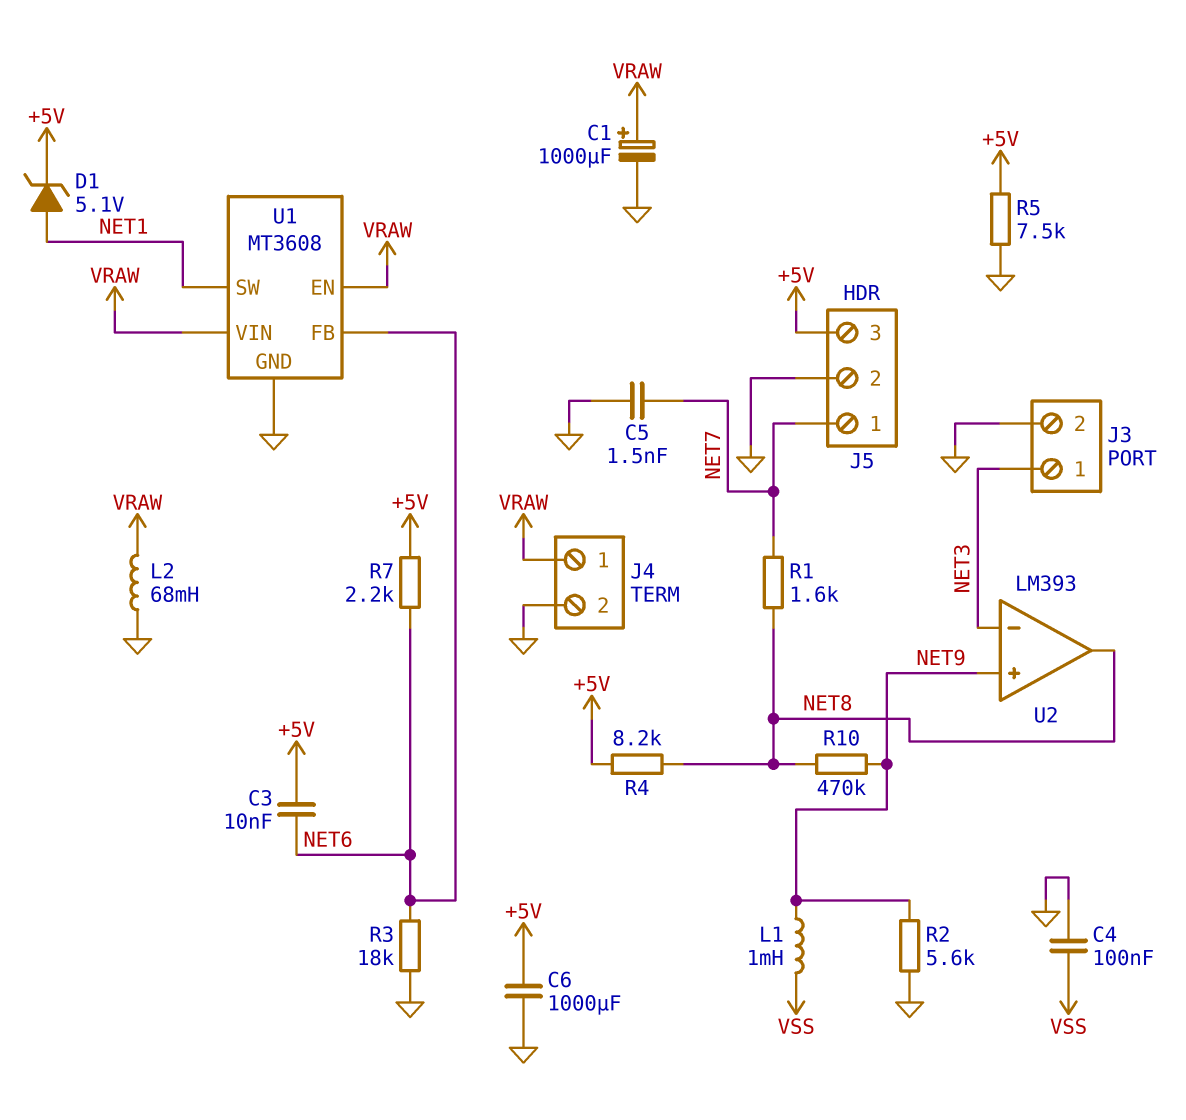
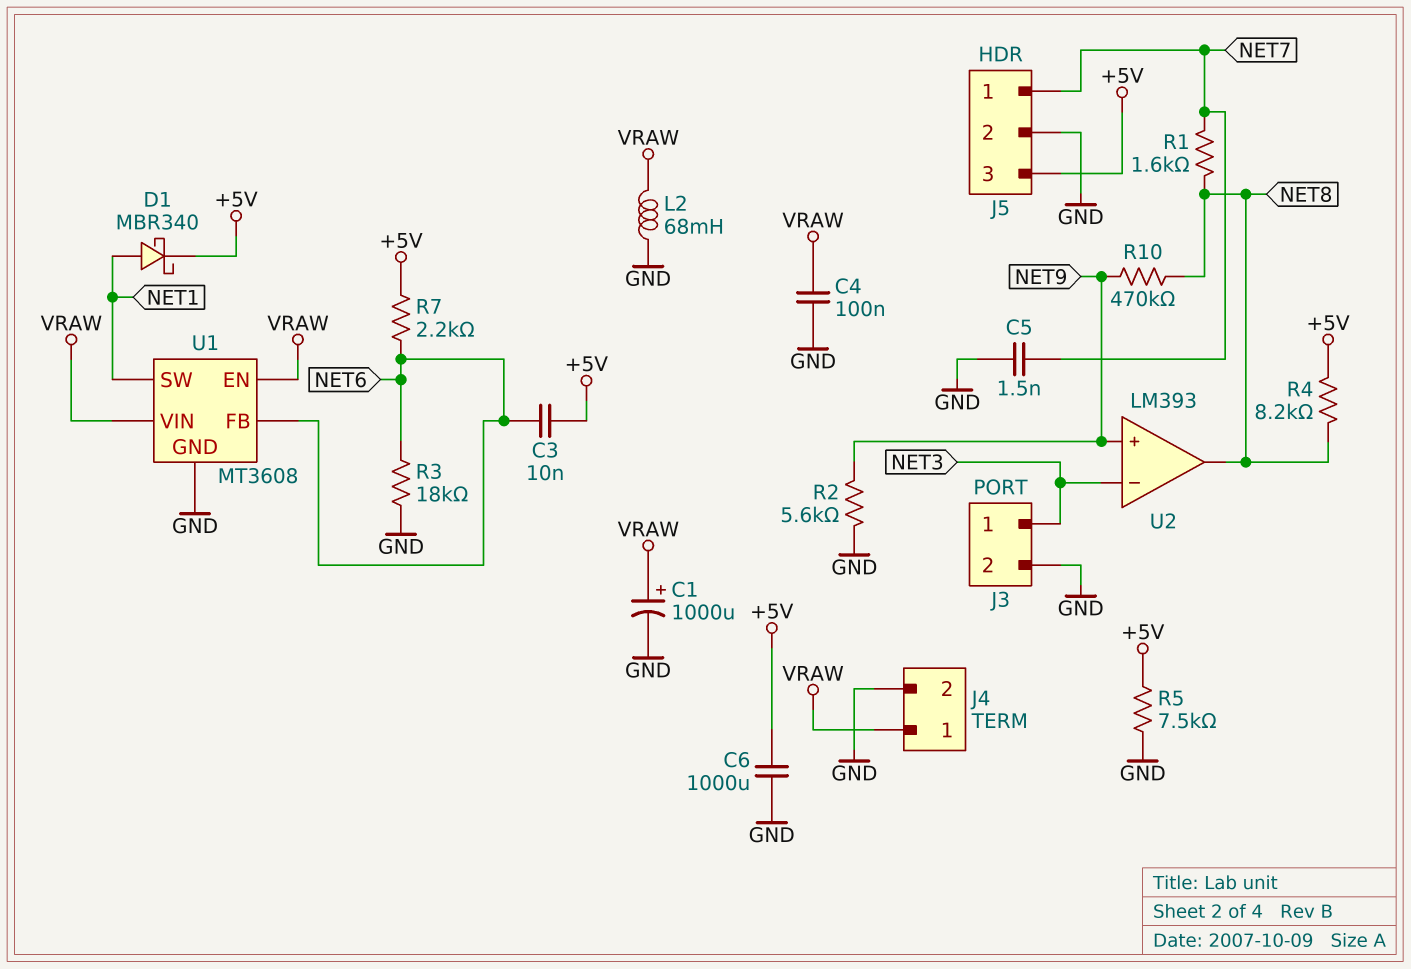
C4: 100nF (GND, VSS) -> 100nF (GND, VRAW)
D1: zener 5.1V (A NET1, K +5V) -> schottky MBR340 (A NET1, K +5V)
L1: 1mH (NET9, VSS) -> none

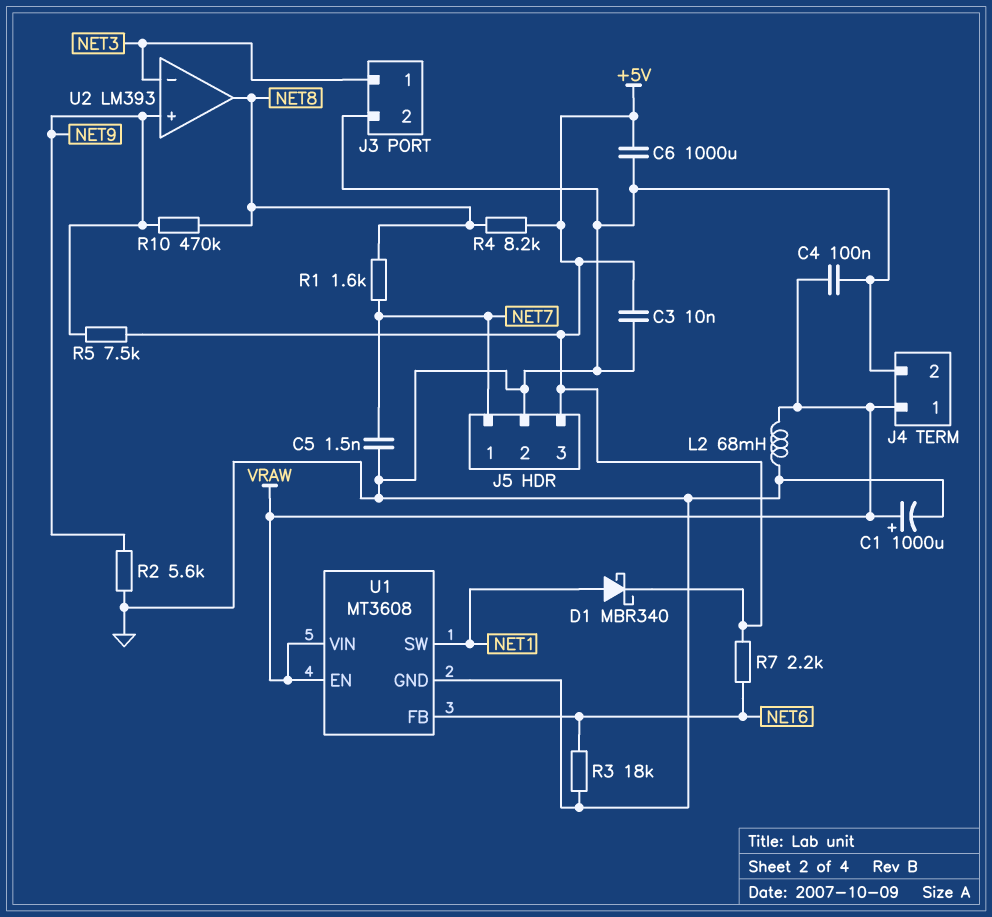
C3: 10nF (+5V, NET6) -> 10nF (+5V, GND)
R5: 7.5k (+5V, GND) -> 7.5k (+5V, NET9)

